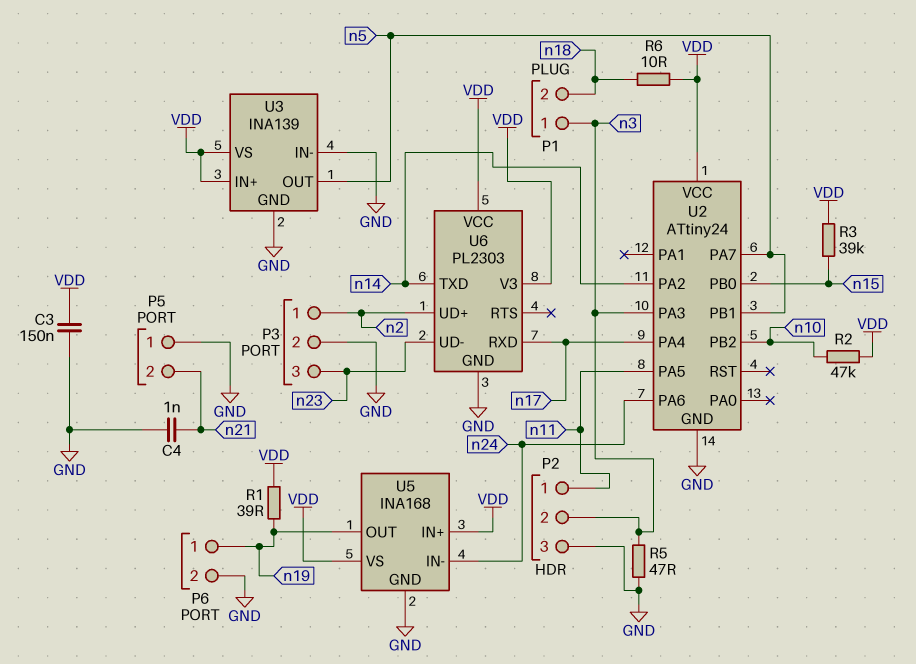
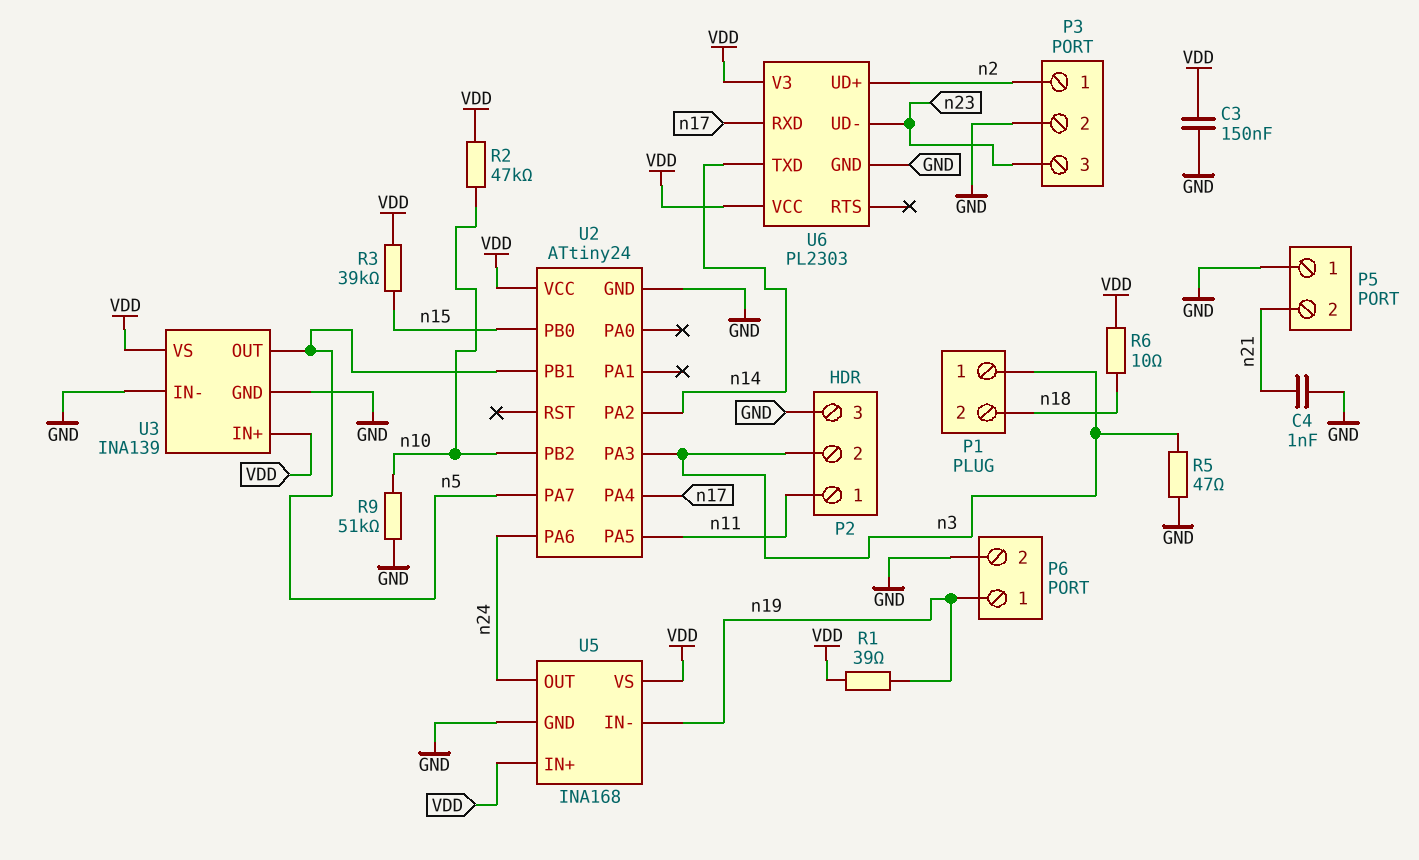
R9: none -> 51k (GND, n10)
U5 pin IN-: n24 -> n19
U5 pin OUT: n19 -> n24

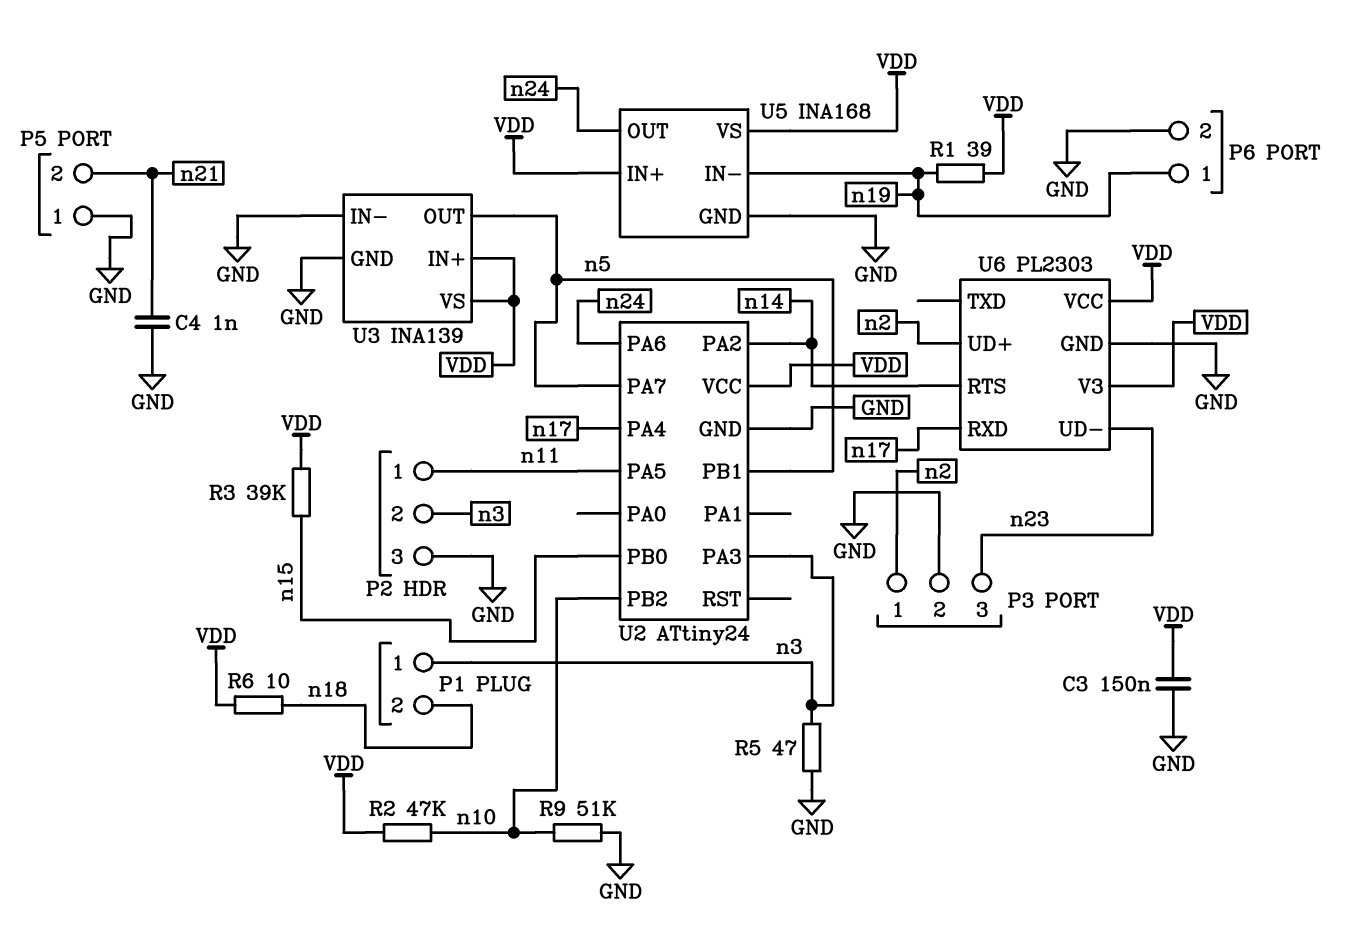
U6 pin RTS: none -> n14
U6 pin TXD: n14 -> none

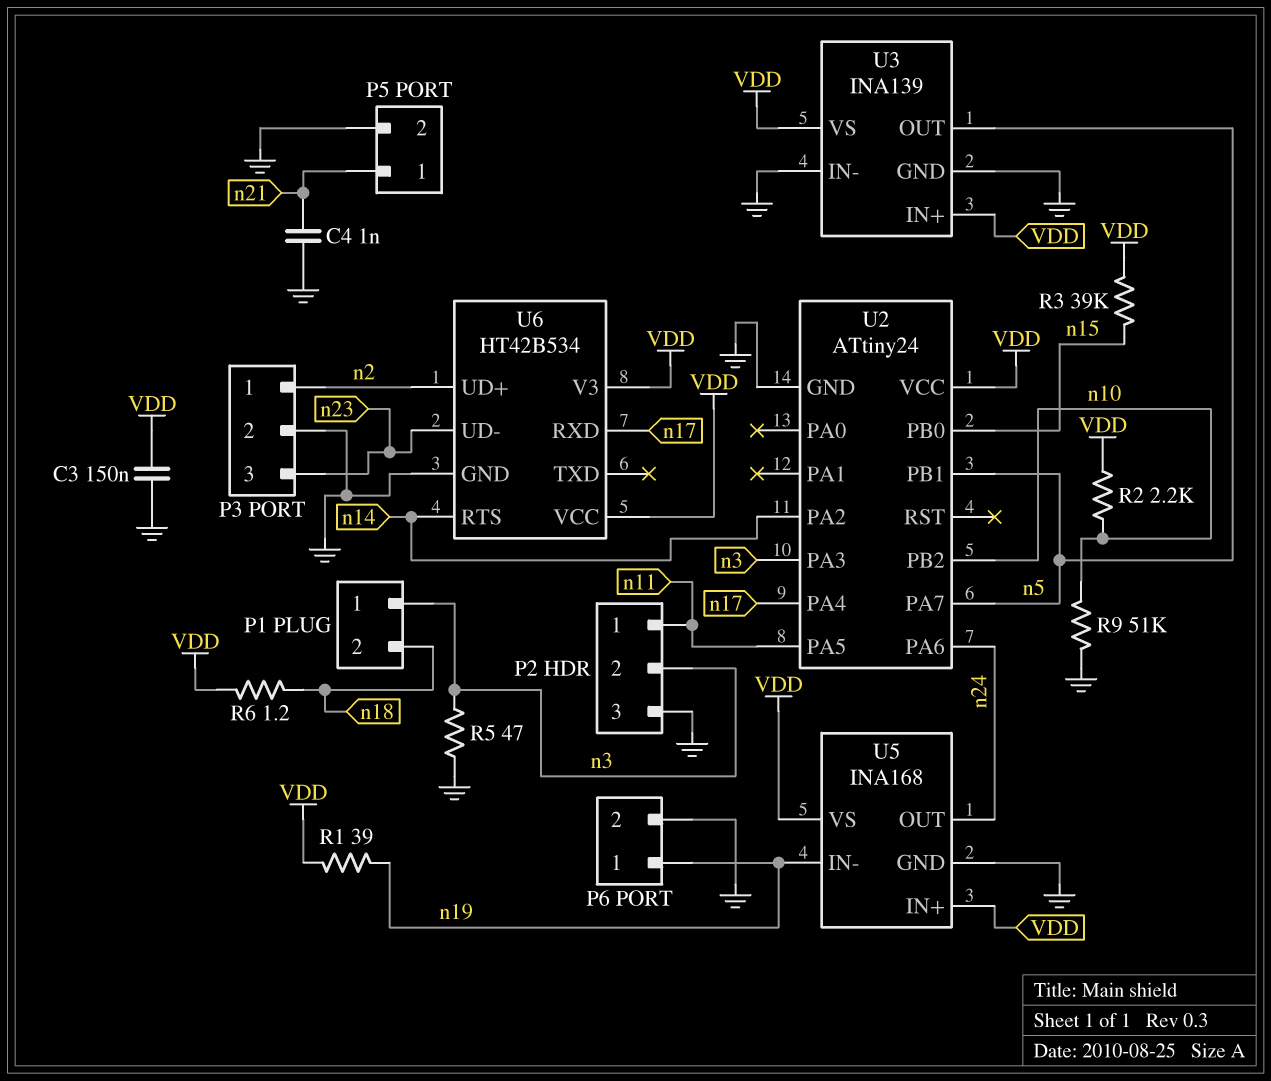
P5 pin 1: GND -> n21
P5 pin 2: n21 -> GND
R2: 47k (VDD, n10) -> 2.2k (VDD, n10)
R6: 10 (VDD, n18) -> 1.2 (VDD, n18)
U6: PL2303 -> HT42B534

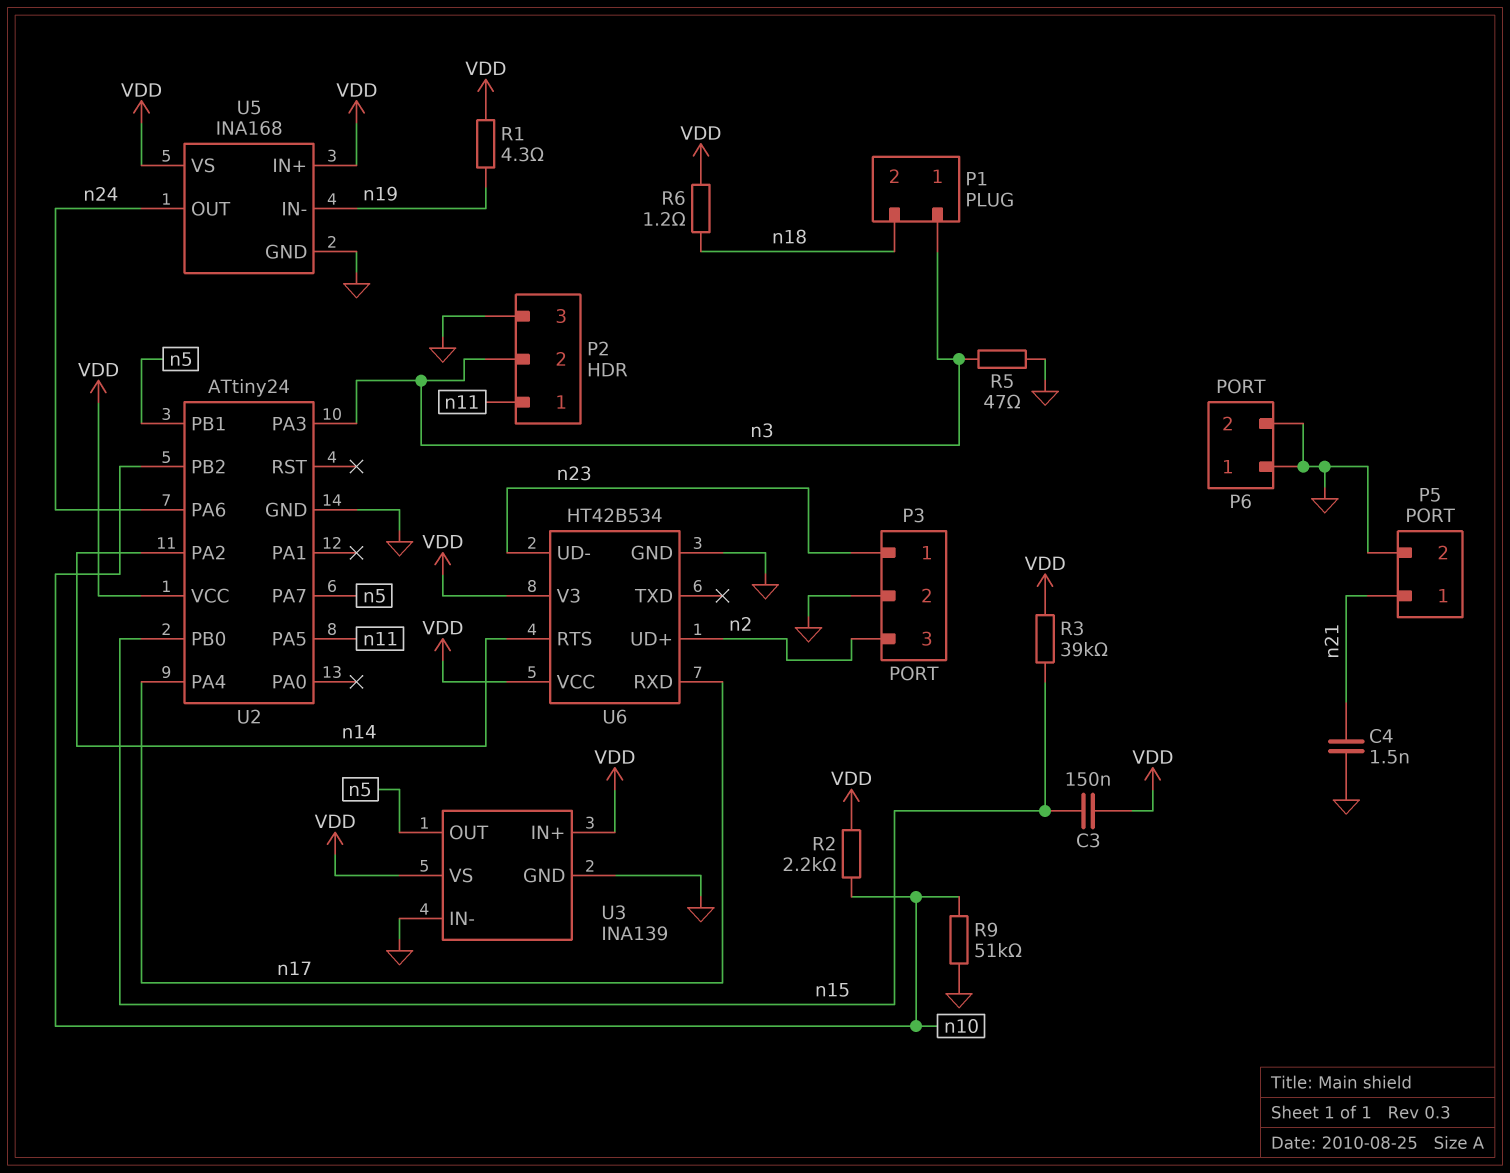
C3: 150nF (GND, VDD) -> 150nF (VDD, n15)
C4: 1nF (GND, n21) -> 1.5nF (GND, n21)
P3 pin 1: n2 -> n23
P3 pin 3: n23 -> n2
P6 pin 1: n19 -> GND
R1: 39 (VDD, n19) -> 4.3 (VDD, n19)

